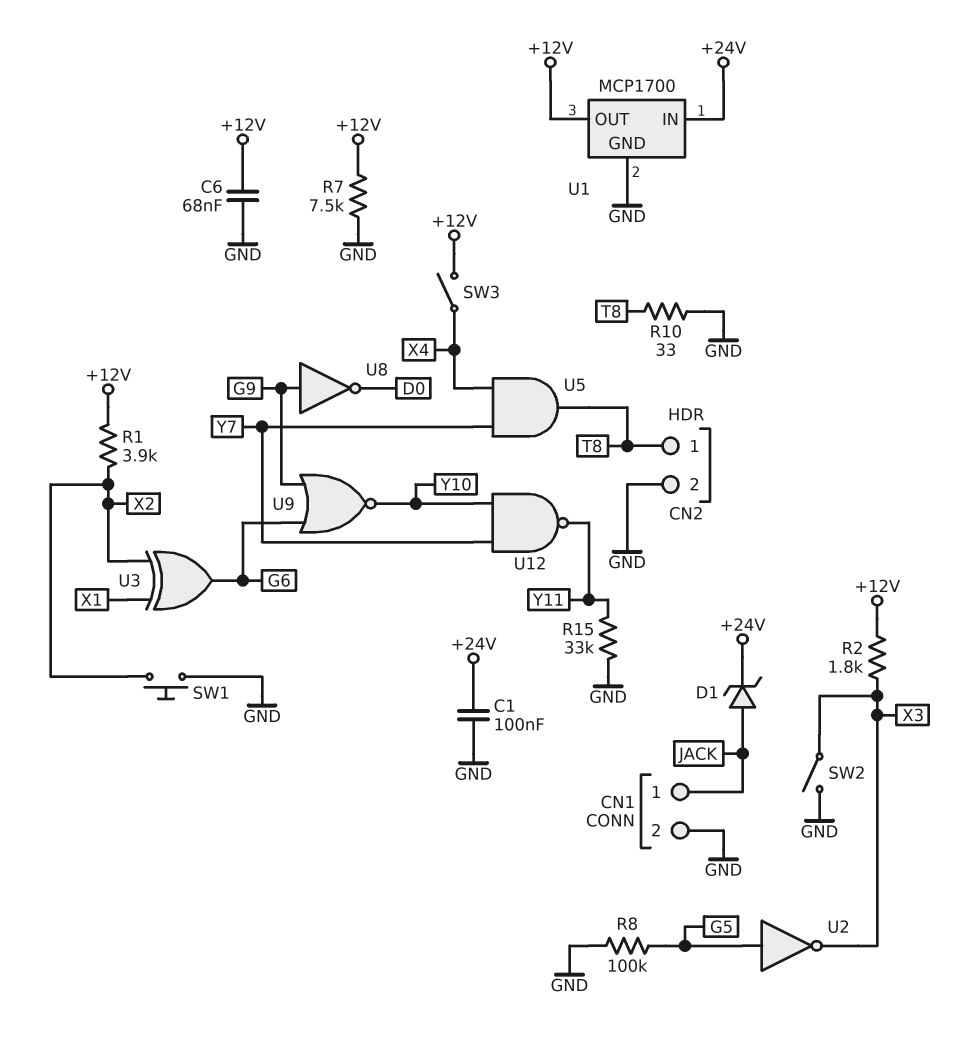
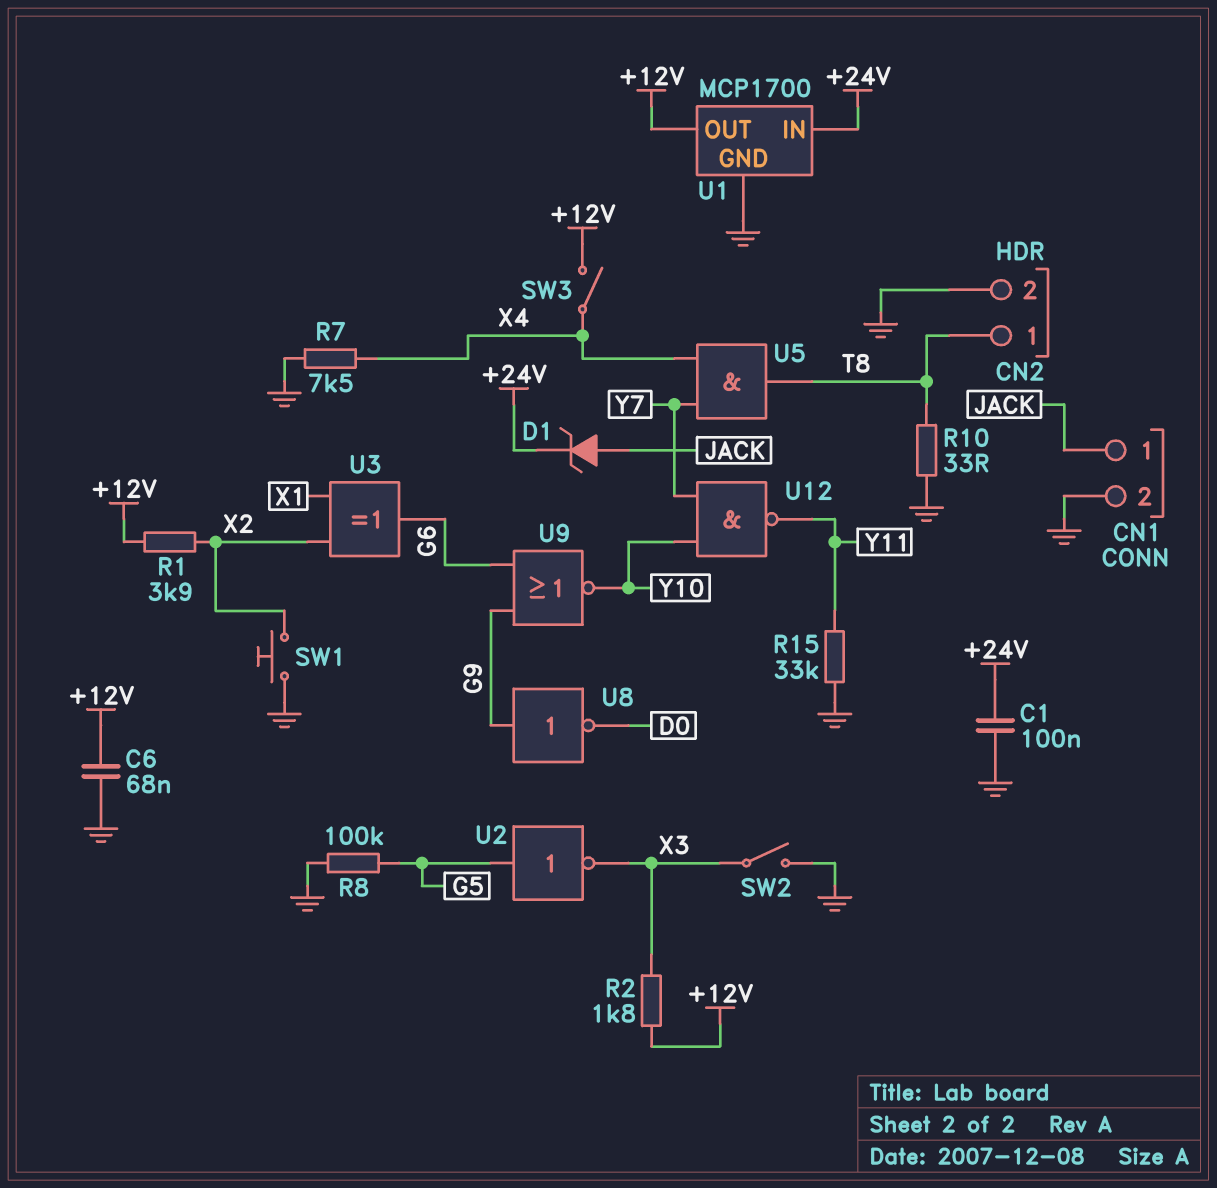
R7: 7.5k (+12V, GND) -> 7.5k (GND, X4)

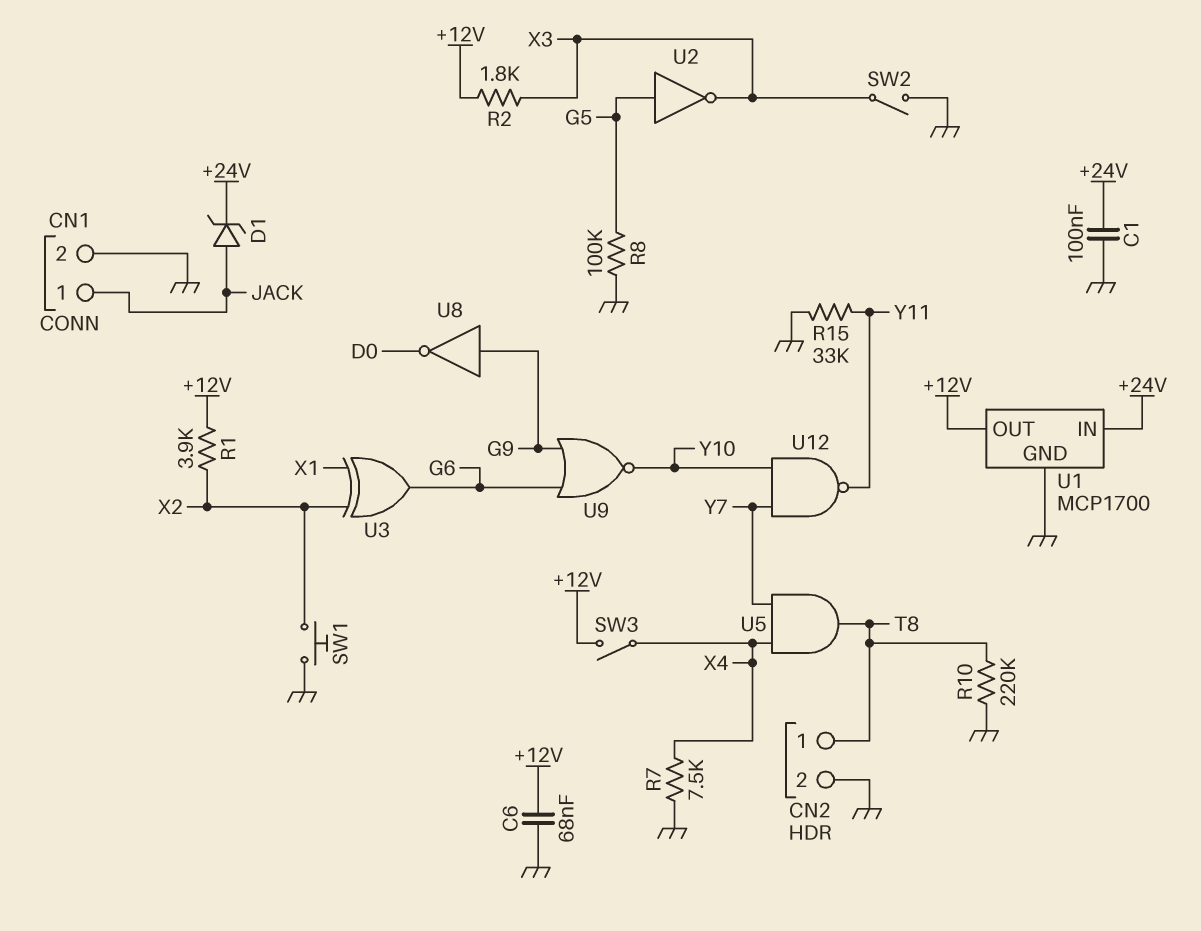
R10: 33 (GND, T8) -> 220k (GND, T8)

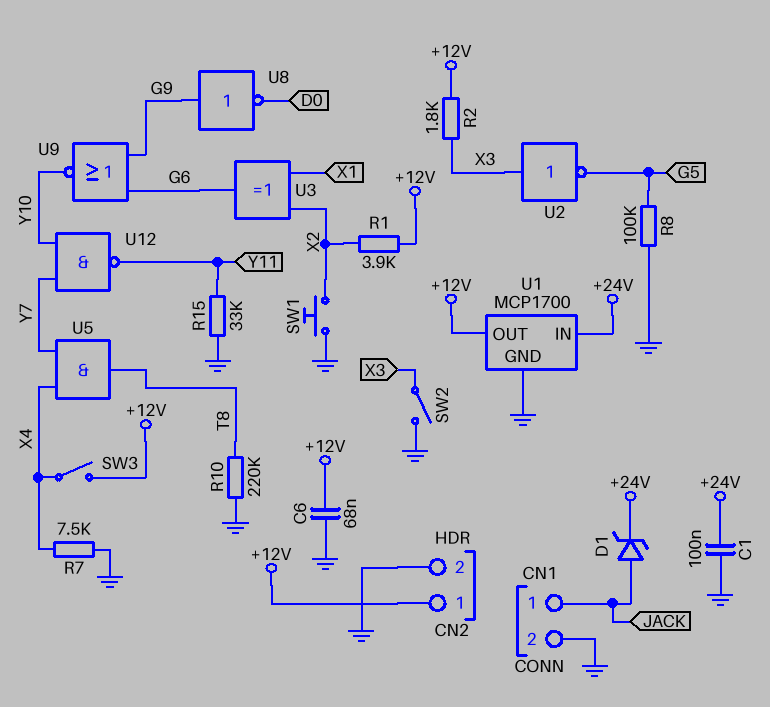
CN2 pin 1: T8 -> +12V
U2: NOT (in G5, out X3) -> NOT (in X3, out G5)

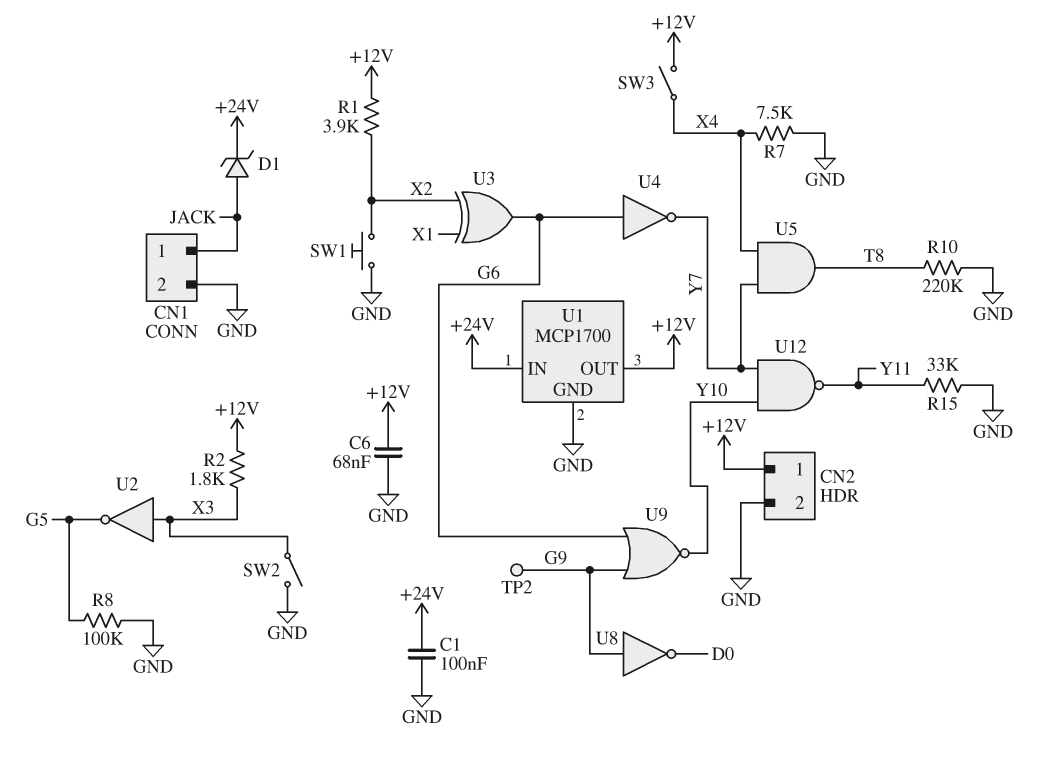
TP2: none -> test point (G9)
U4: none -> NOT (in G6, out Y7)

